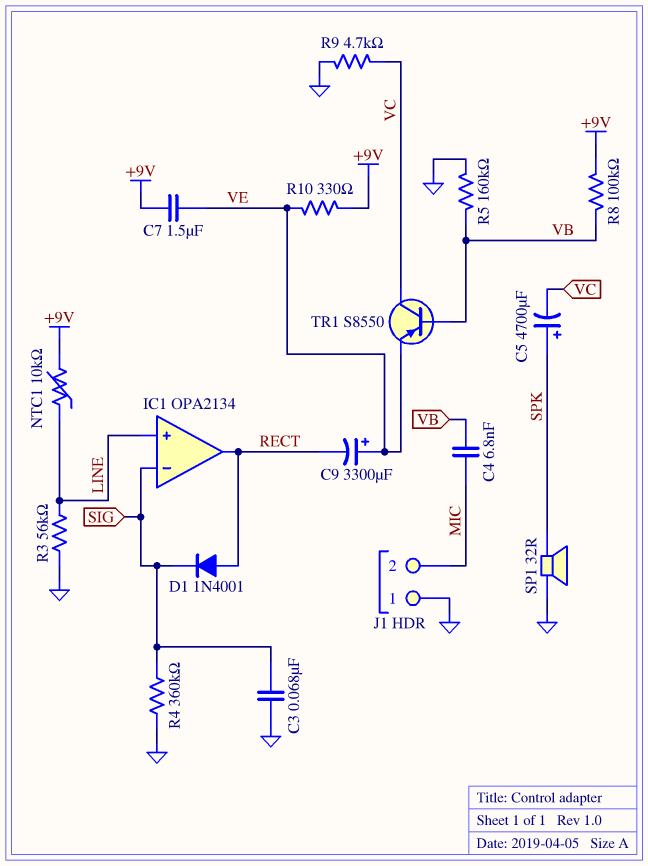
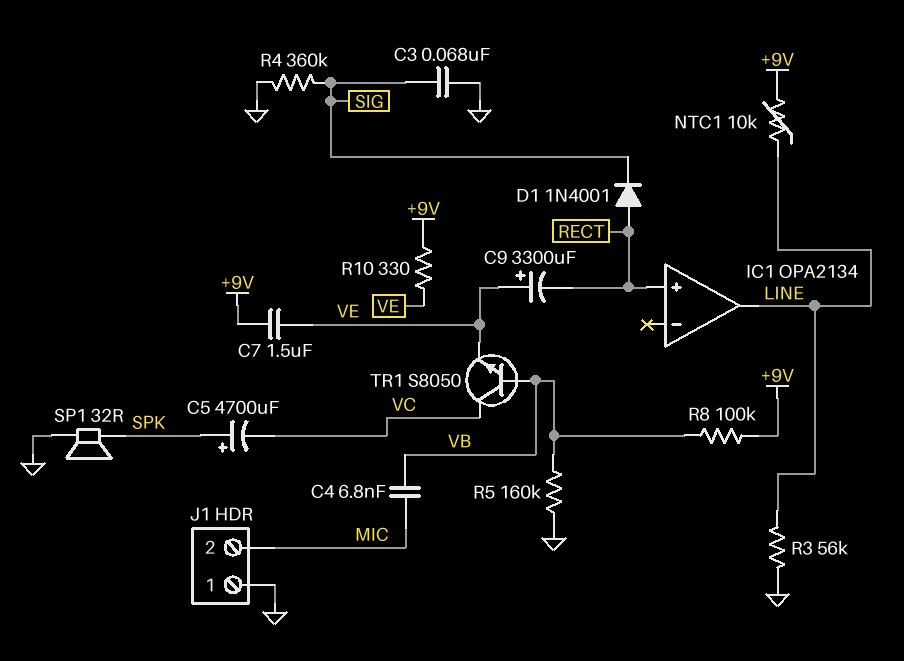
IC1 pin in+: LINE -> RECT
IC1 pin in-: SIG -> none
IC1 pin out: RECT -> LINE
R9: 4.7k (GND, VC) -> none
TR1: PNP S8550 (B VB, C VC, E VE) -> NPN S8050 (B VB, C VC, E VE)

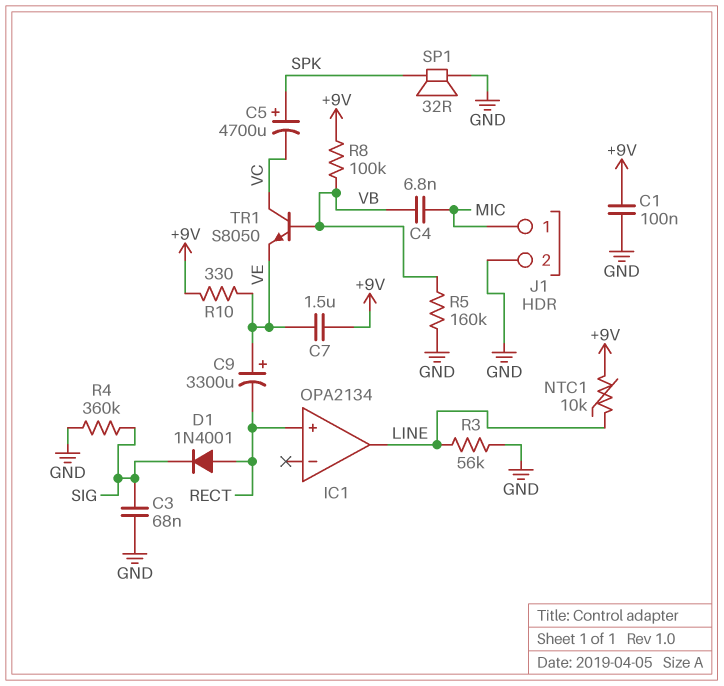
C1: none -> 100nF (+9V, GND)
J1 pin 1: GND -> MIC
J1 pin 2: MIC -> GND

